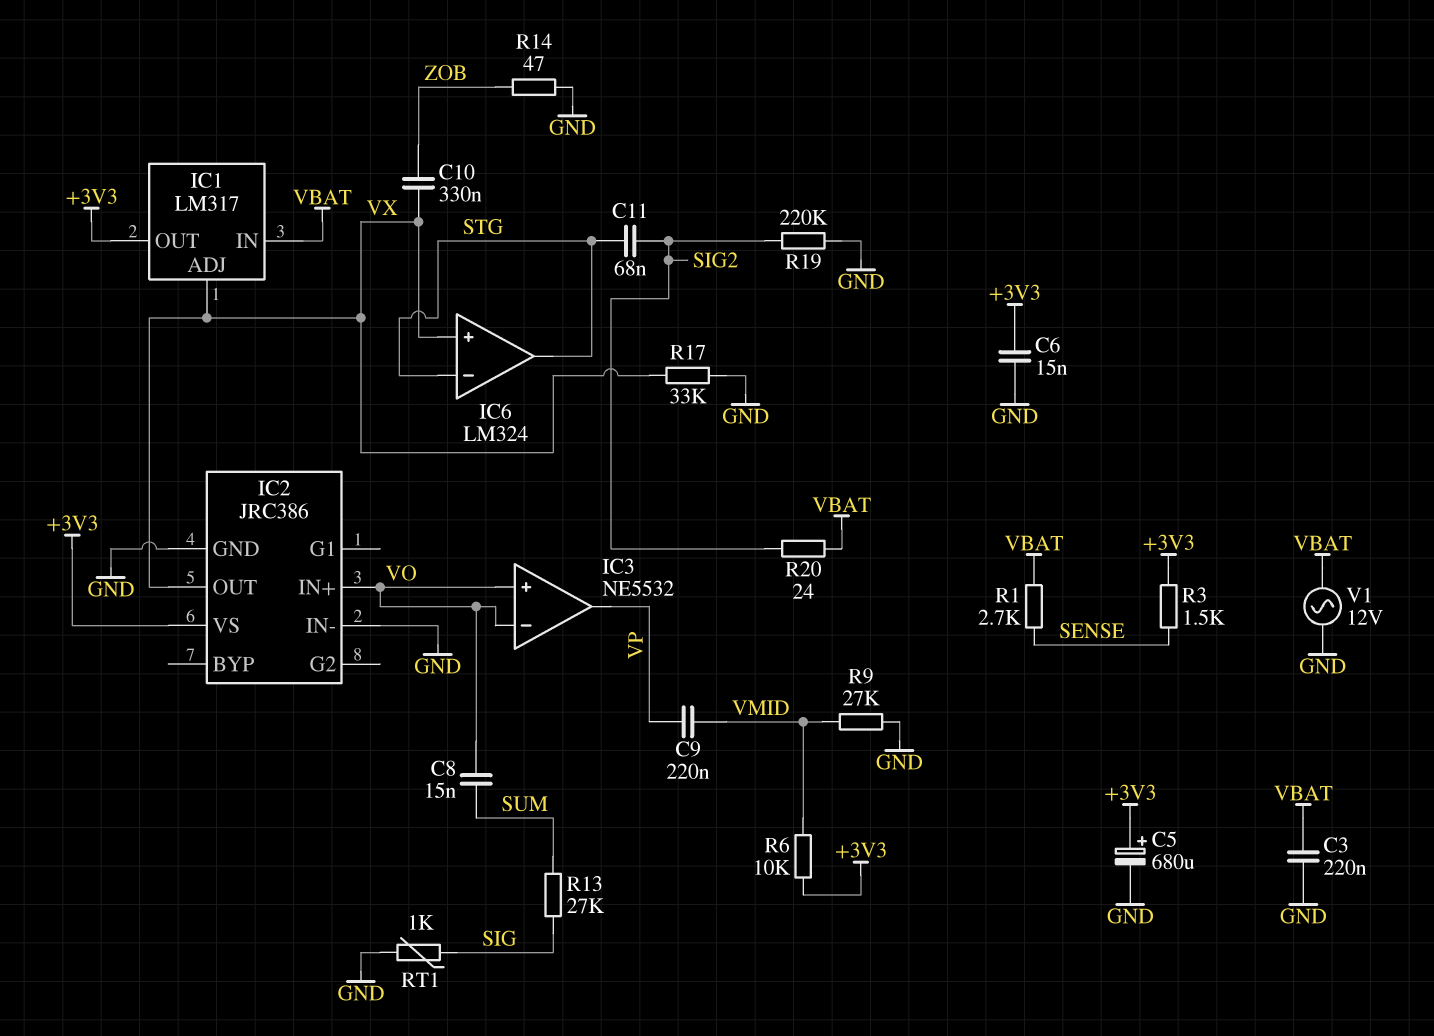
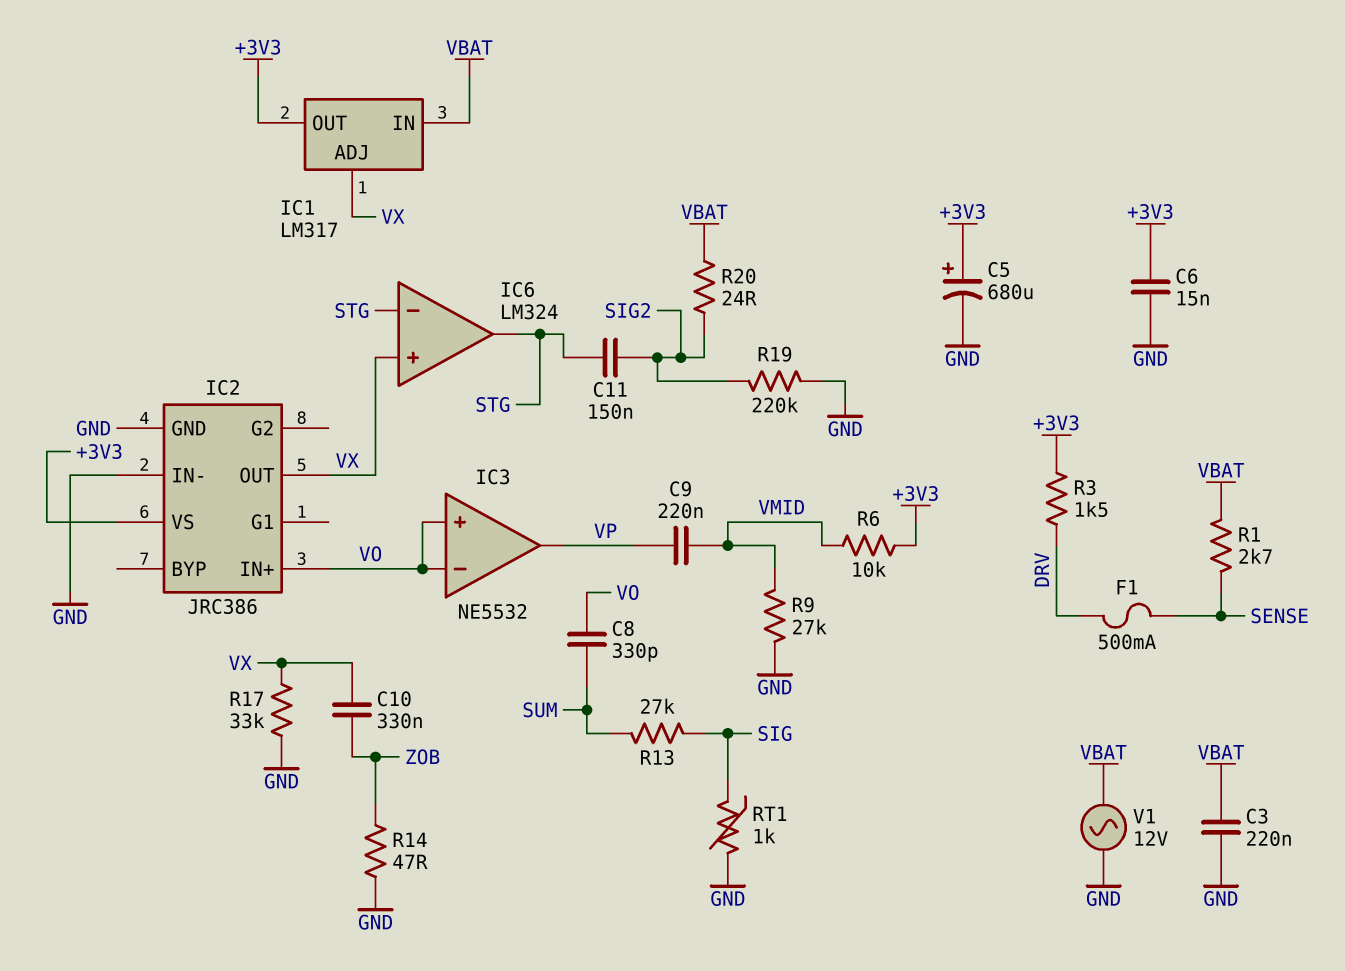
C8: 15nF (SUM, VO) -> 330pF (SUM, VO)
C11: 68nF (SIG2, STG) -> 150nF (SIG2, STG)
F1: none -> 500mA (DRV, SENSE)
R3: 1.5k (+3V3, SENSE) -> 1.5k (+3V3, DRV)

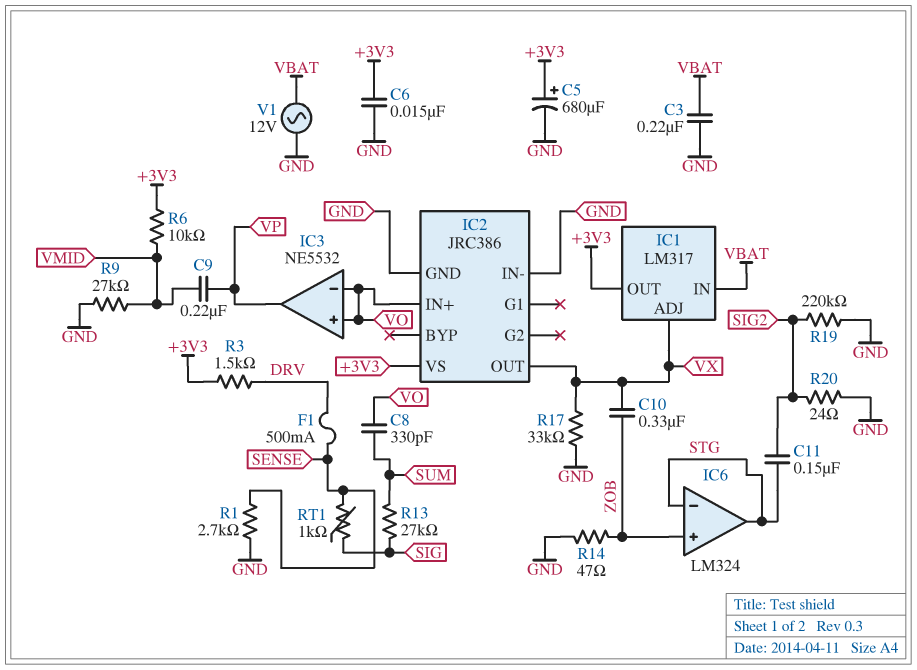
IC6 pin in+: VX -> ZOB
R1: 2.7k (SENSE, VBAT) -> 2.7k (GND, SENSE)
R20: 24 (SIG2, VBAT) -> 24 (GND, SIG2)
RT1: 1k (GND, SIG) -> 1k (SENSE, SIG)

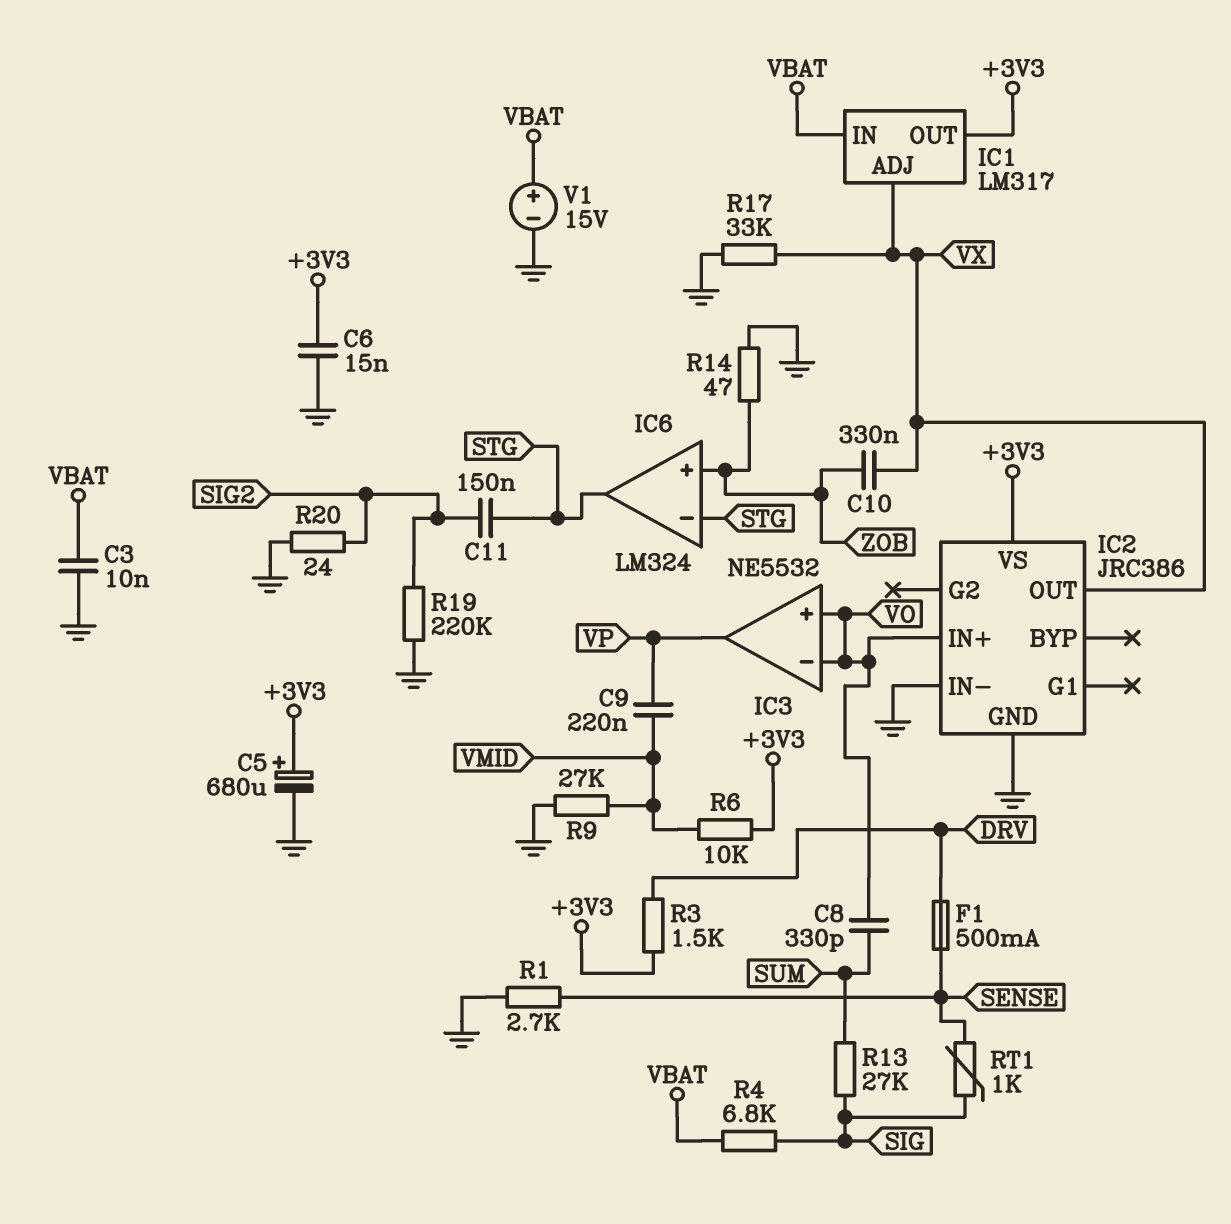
C3: 220nF (GND, VBAT) -> 10nF (GND, VBAT)
R4: none -> 6.8k (SIG, VBAT)
V1: AC 12V (GND, VBAT) -> 15V (plus VBAT, minus GND)

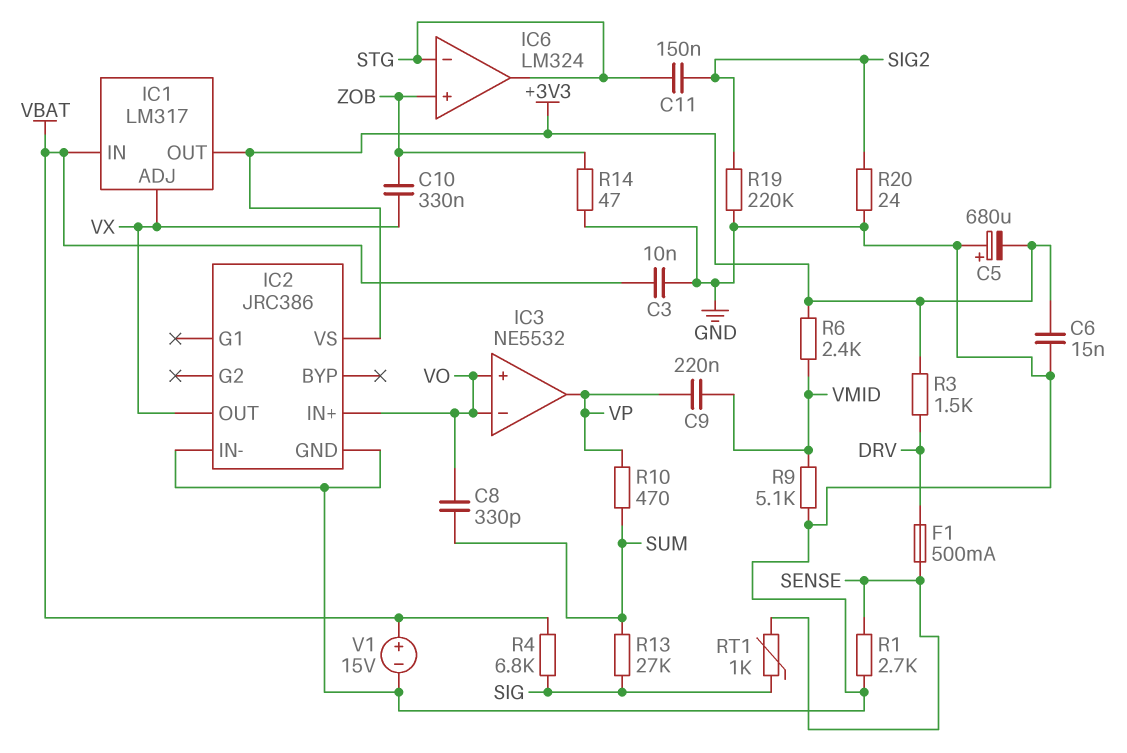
C5: 680uF (plus +3V3, minus GND) -> 680uF (plus GND, minus +3V3)
R6: 10k (+3V3, VMID) -> 2.4k (+3V3, VMID)
R9: 27k (GND, VMID) -> 5.1k (GND, VMID)
R10: none -> 470 (SUM, VP)
R17: 33k (GND, VX) -> none

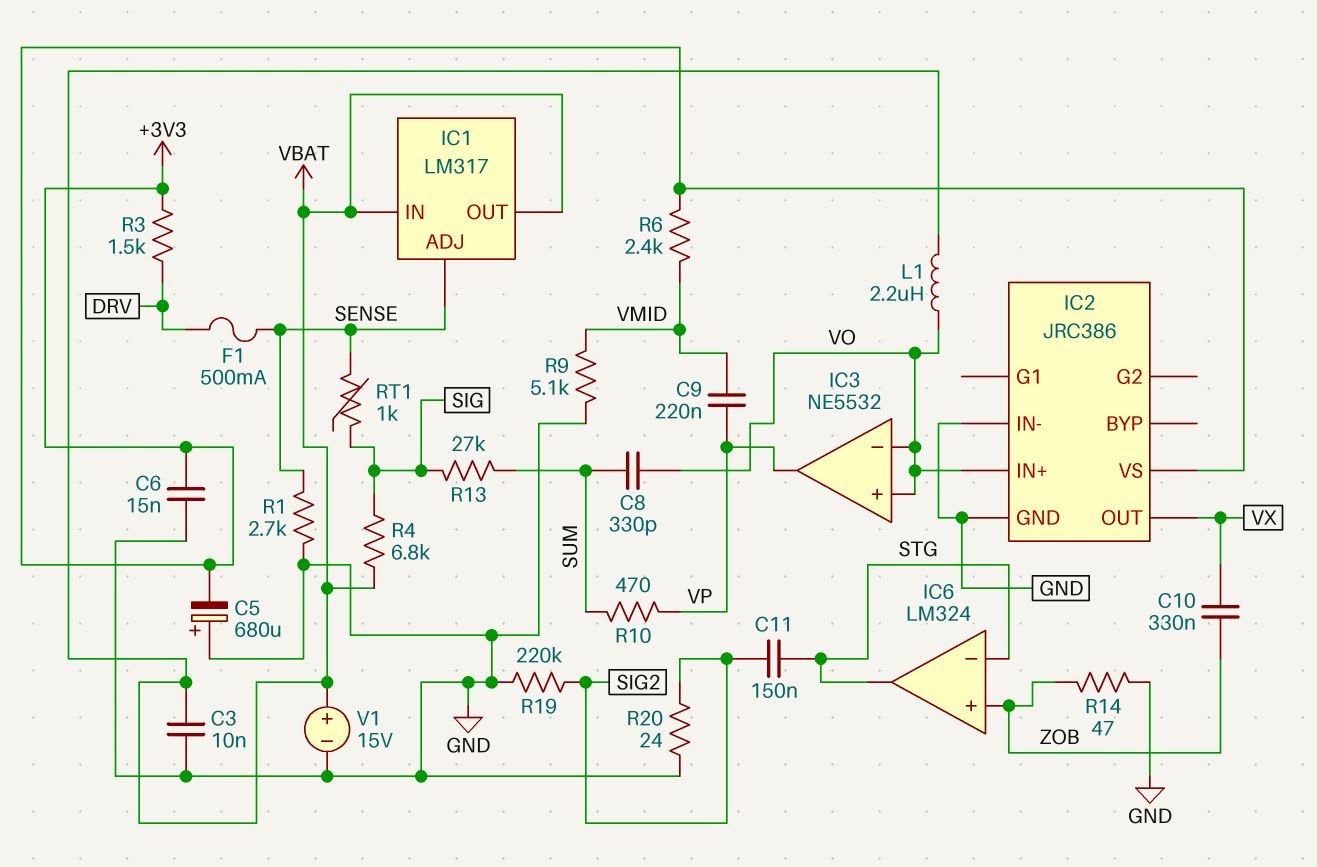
IC1 pin ADJ: VX -> SENSE
IC1 pin OUT: +3V3 -> VBAT
L1: none -> 2.2uH (VBAT, VO)

